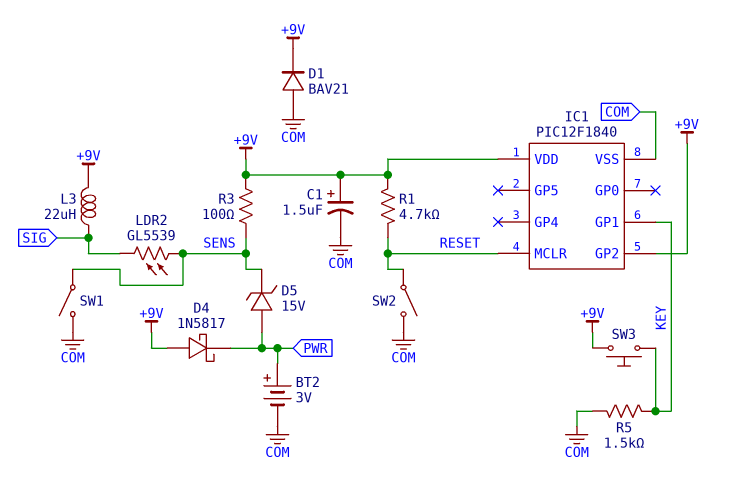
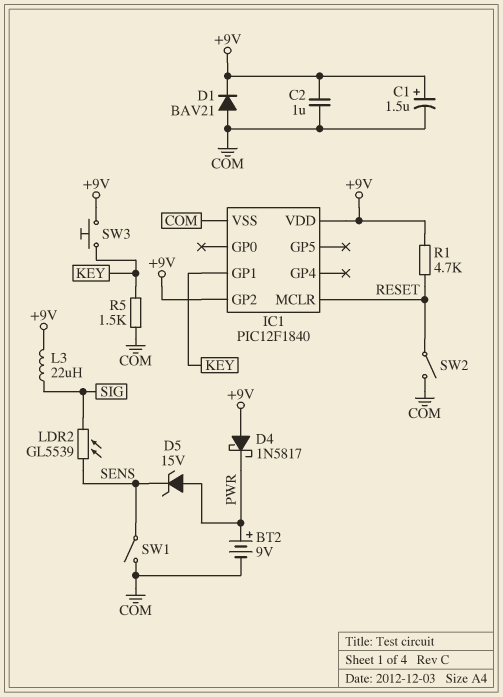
BT2: 3V (plus PWR, minus COM) -> 9V (plus PWR, minus COM)
C2: none -> 1uF (+9V, COM)
R3: 100 (+9V, SENS) -> none

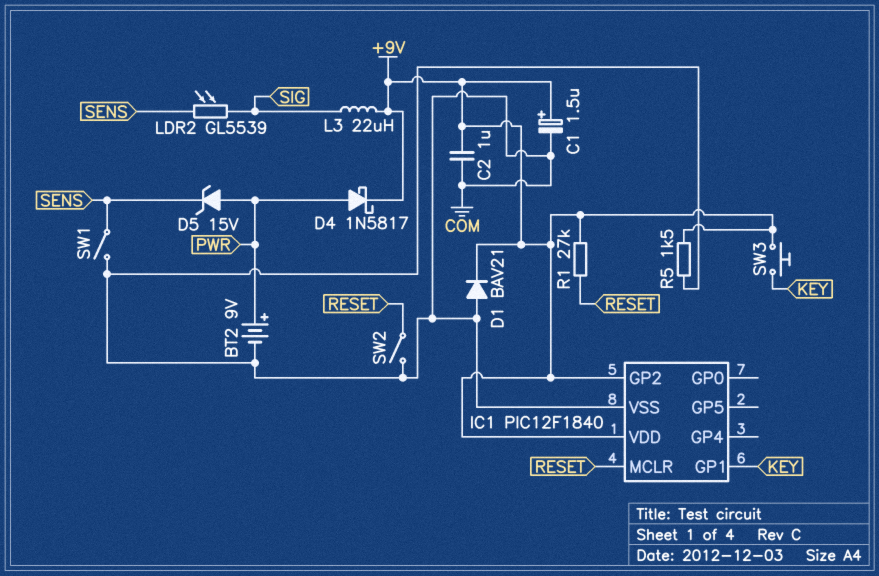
D4: schottky 1N5817 (A +9V, K PWR) -> schottky 1N5817 (A PWR, K +9V)
R1: 4.7k (+9V, RESET) -> 27k (+9V, RESET)
R5: 1.5k (COM, KEY) -> 1.5k (+9V, COM)

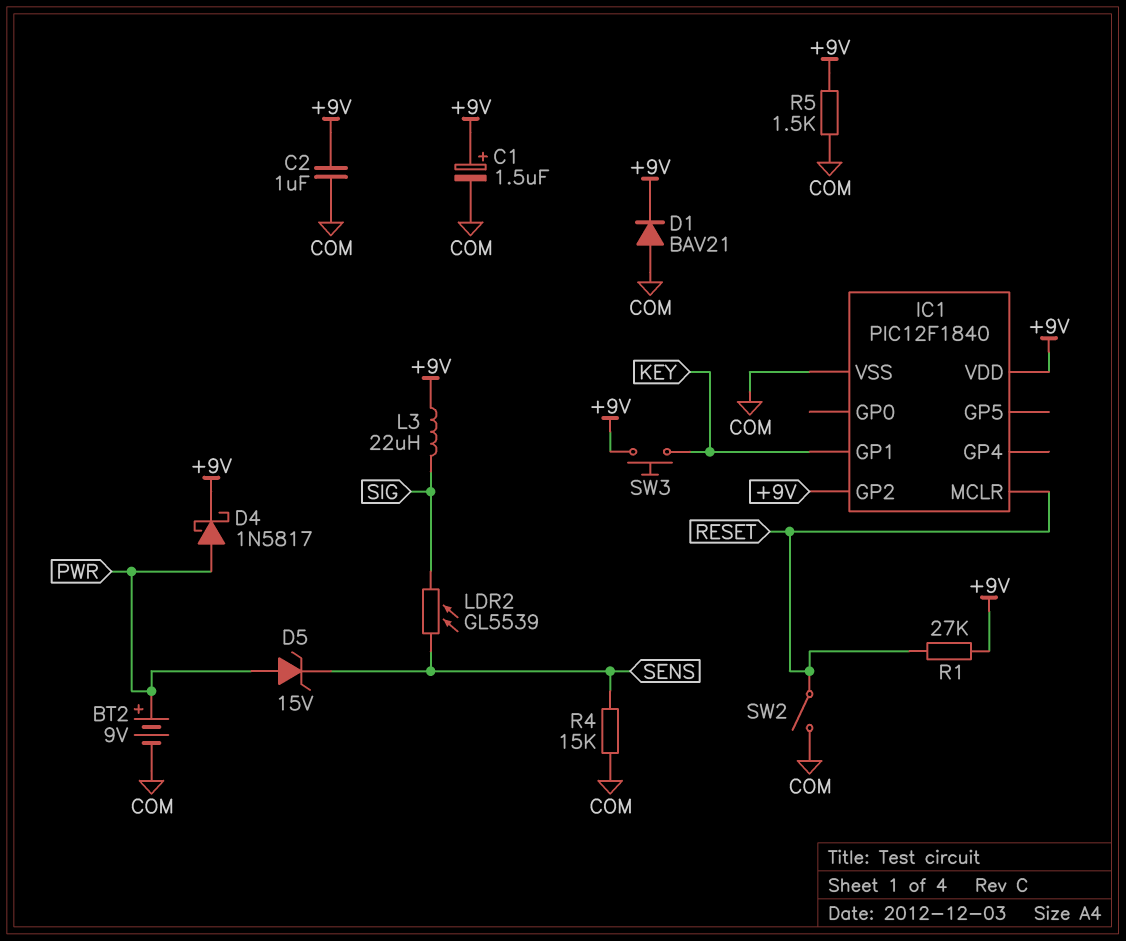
R4: none -> 15k (COM, SENS)
SW1: switch (COM, SENS) -> none

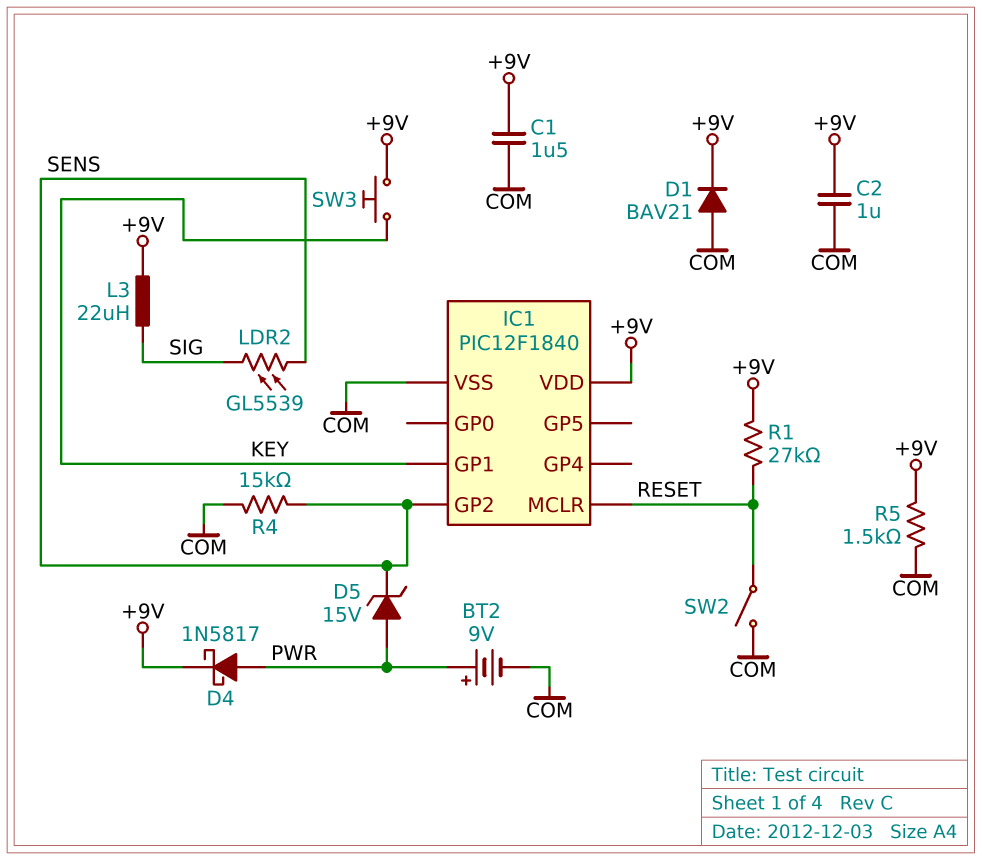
C1: 1.5uF (plus +9V, minus COM) -> 1.5uF (+9V, COM)
IC1 pin GP2: +9V -> SENS

